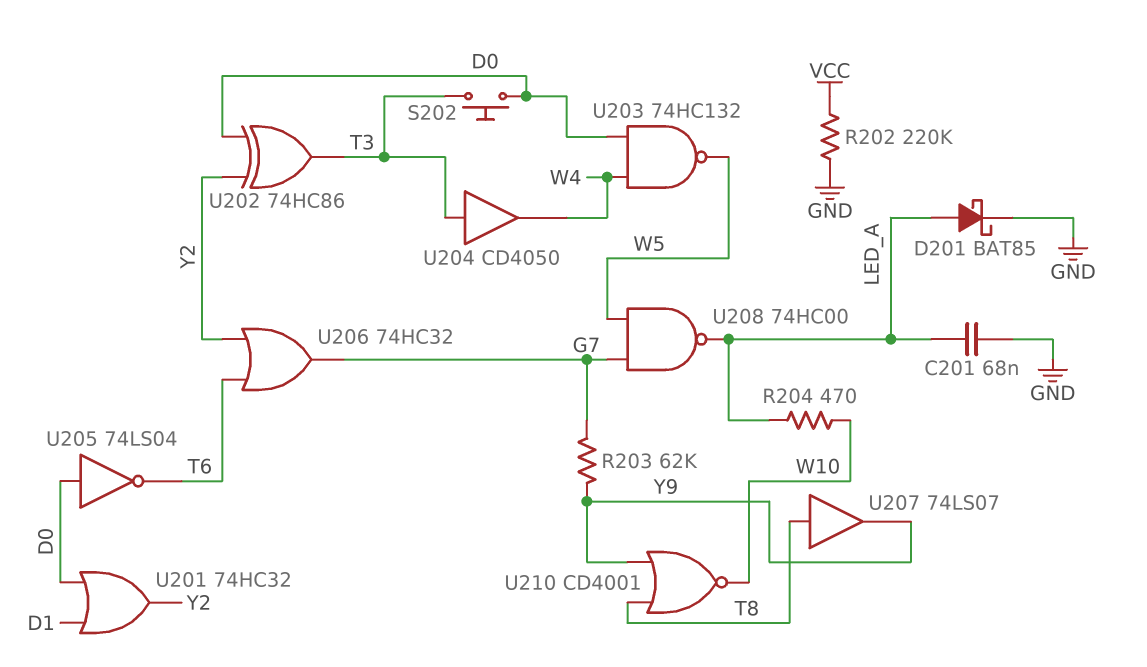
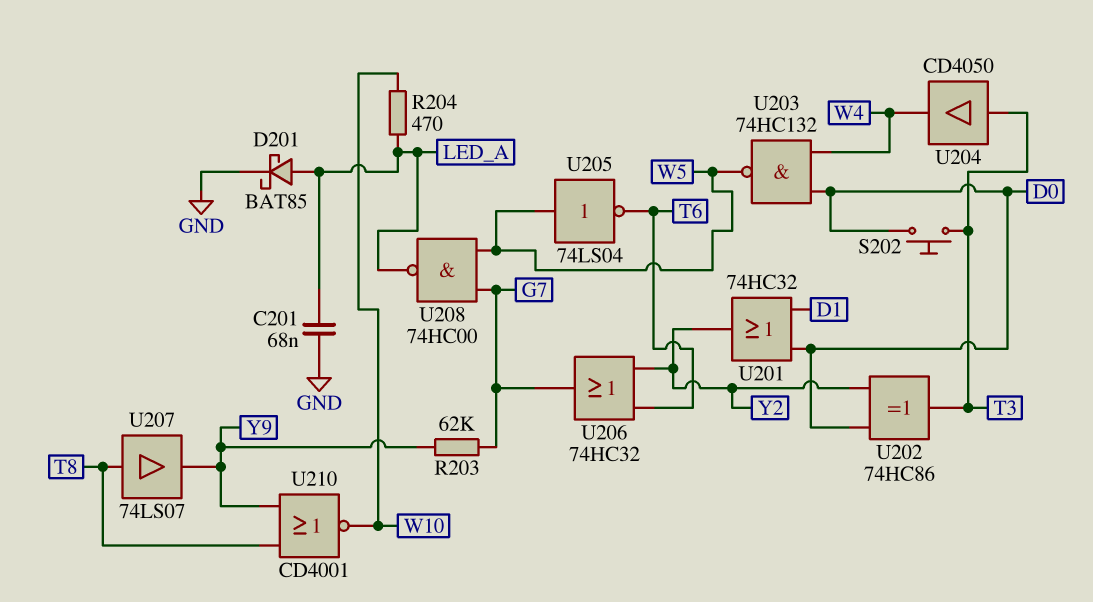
R202: 220k (GND, VCC) -> none
U205: NOT 74LS04 (in D0, out T6) -> NOT 74LS04 (in W5, out T6)

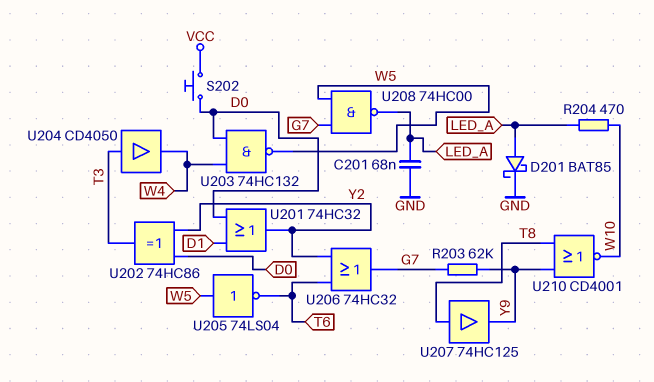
S202: button (D0, T3) -> button (D0, VCC)
U207: buffer 74LS07 (in T8, out Y9) -> buffer 74HC125 (in T8, out Y9)

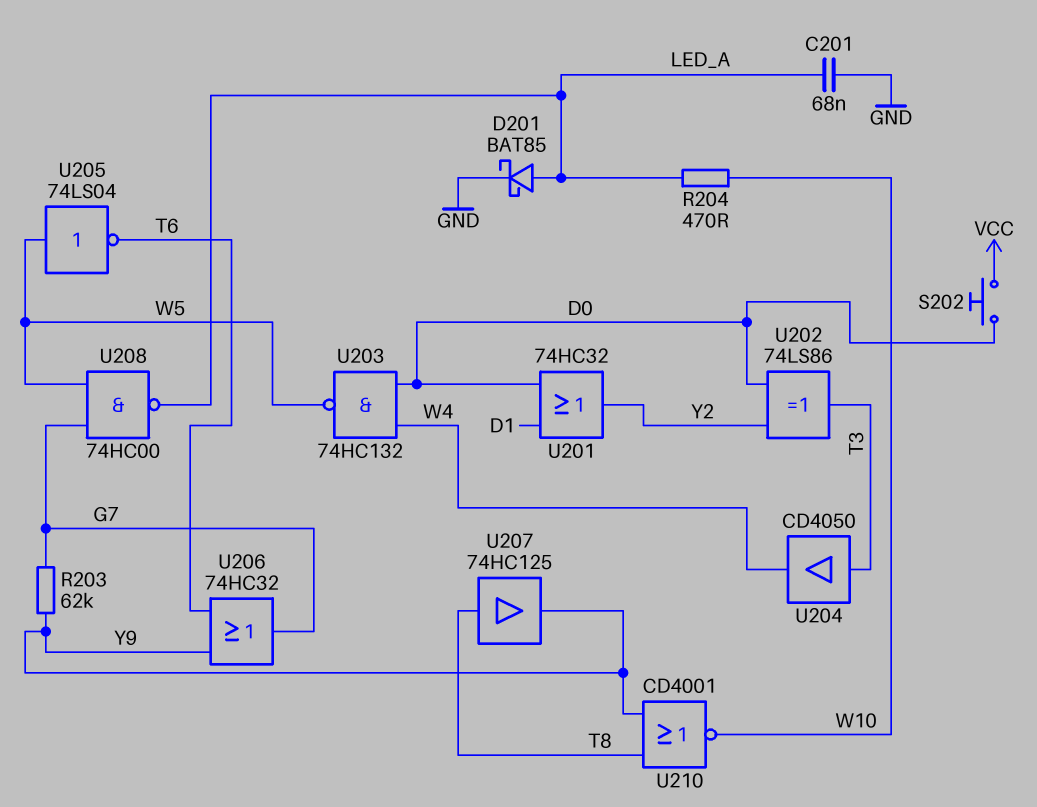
U202: XOR 74HC86 (in D0, in Y2, out T3) -> XOR 74LS86 (in D0, in Y2, out T3)
U206: OR 74HC32 (in T6, in Y2, out G7) -> OR 74HC32 (in T6, in Y9, out G7)

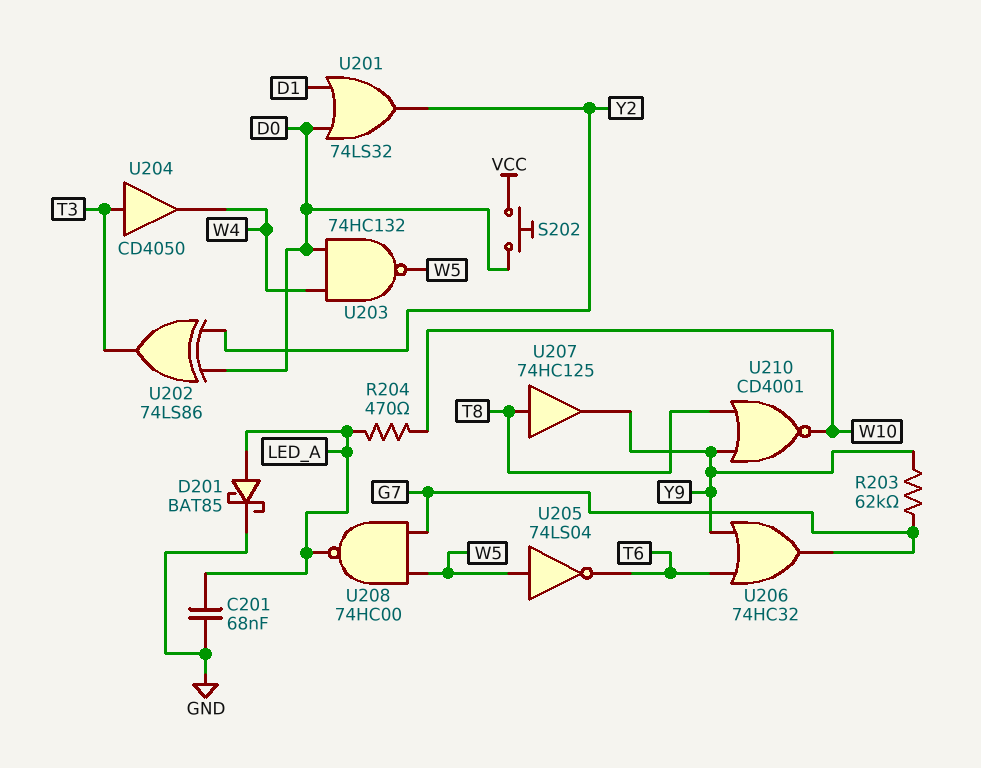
U201: OR 74HC32 (in D0, in D1, out Y2) -> OR 74LS32 (in D0, in D1, out Y2)

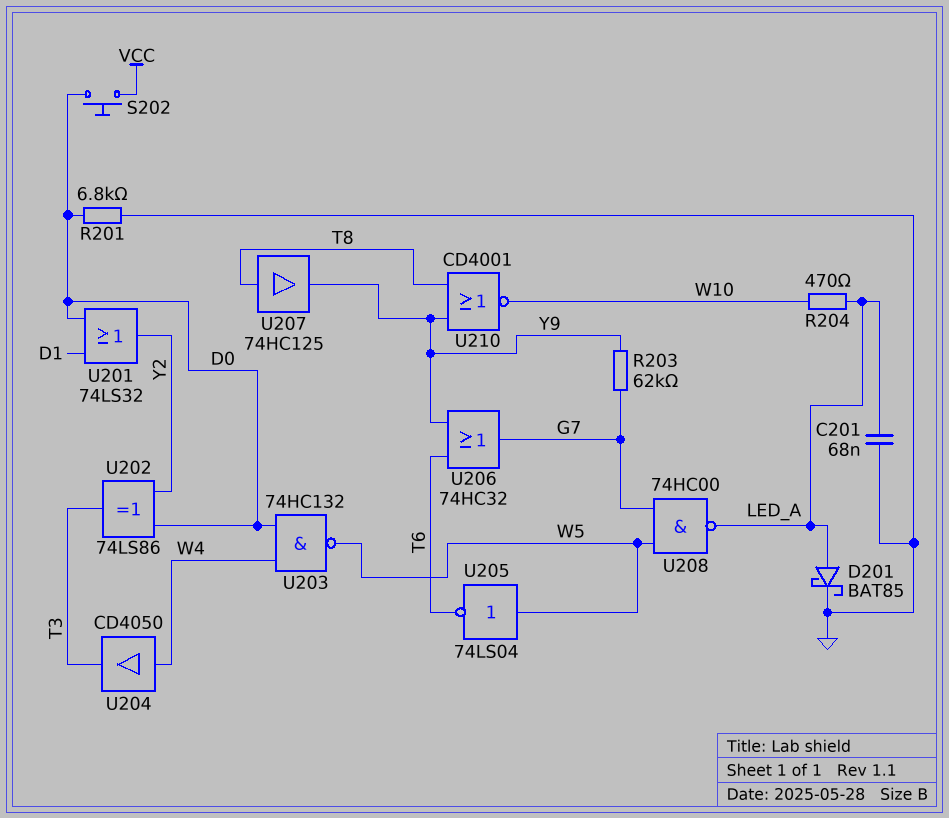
R201: none -> 6.8k (D0, GND)
U204: buffer CD4050 (in T3, out W4) -> buffer CD4050 (in W4, out T3)

